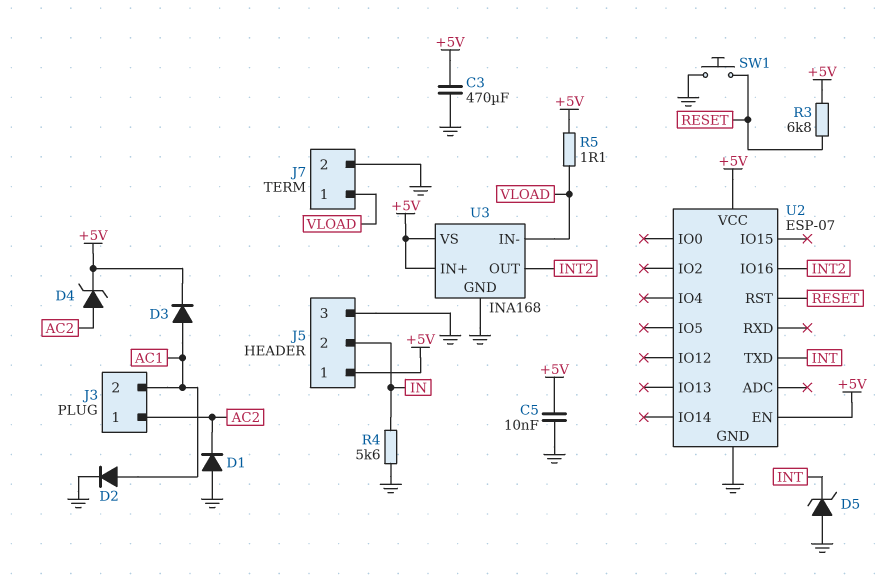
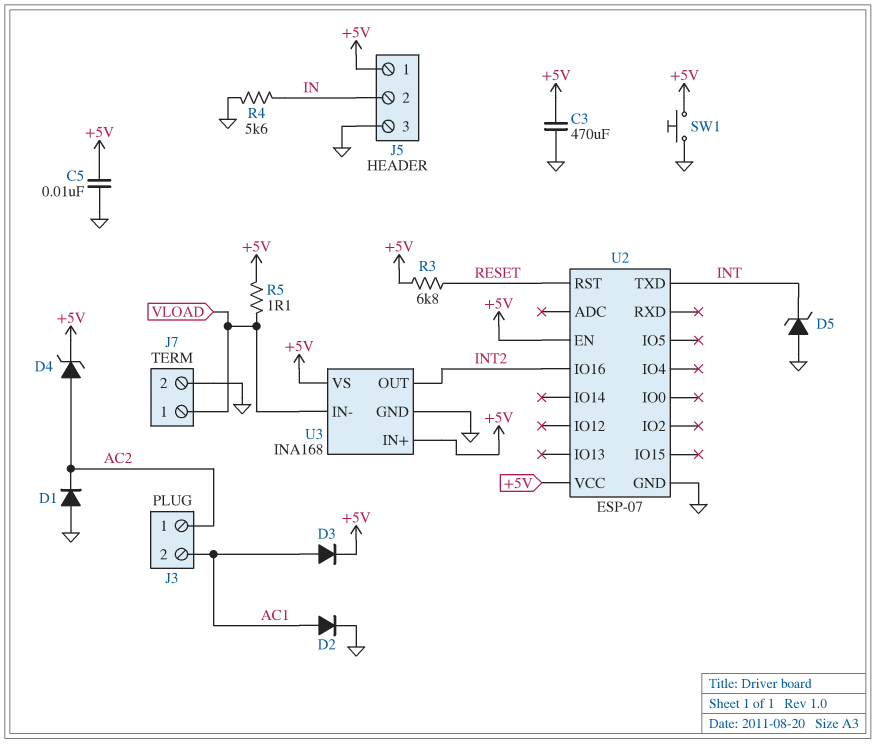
SW1: button (GND, RESET) -> button (+5V, GND)

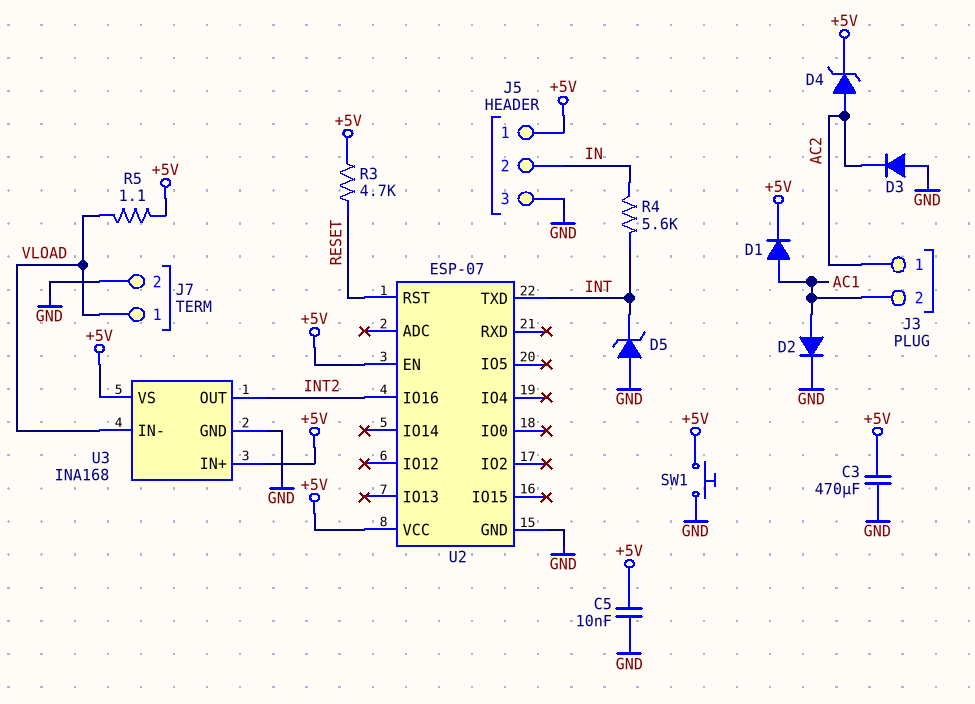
D1: diode (A GND, K AC2) -> diode (A AC1, K +5V)
D3: diode (A AC1, K +5V) -> diode (A GND, K AC2)
R3: 6.8k (+5V, RESET) -> 4.7k (+5V, RESET)
R4: 5.6k (GND, IN) -> 5.6k (IN, INT)

